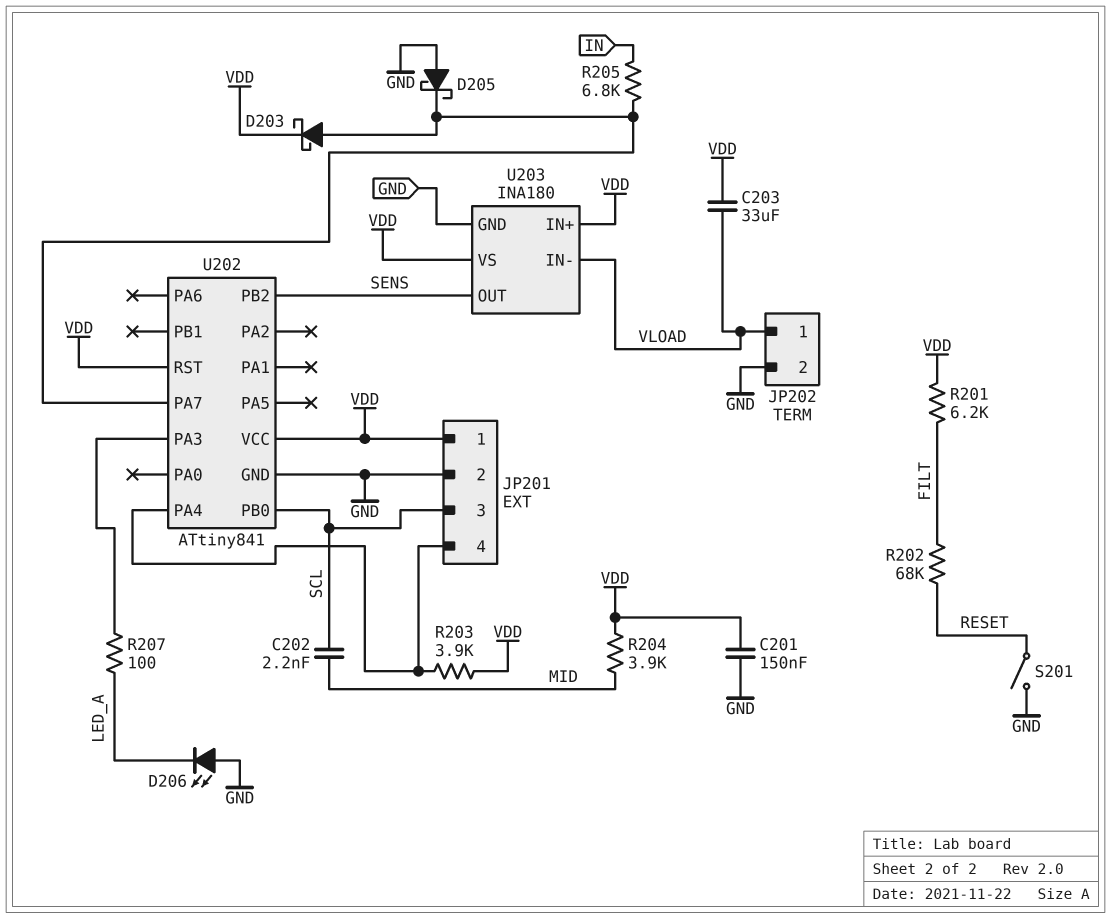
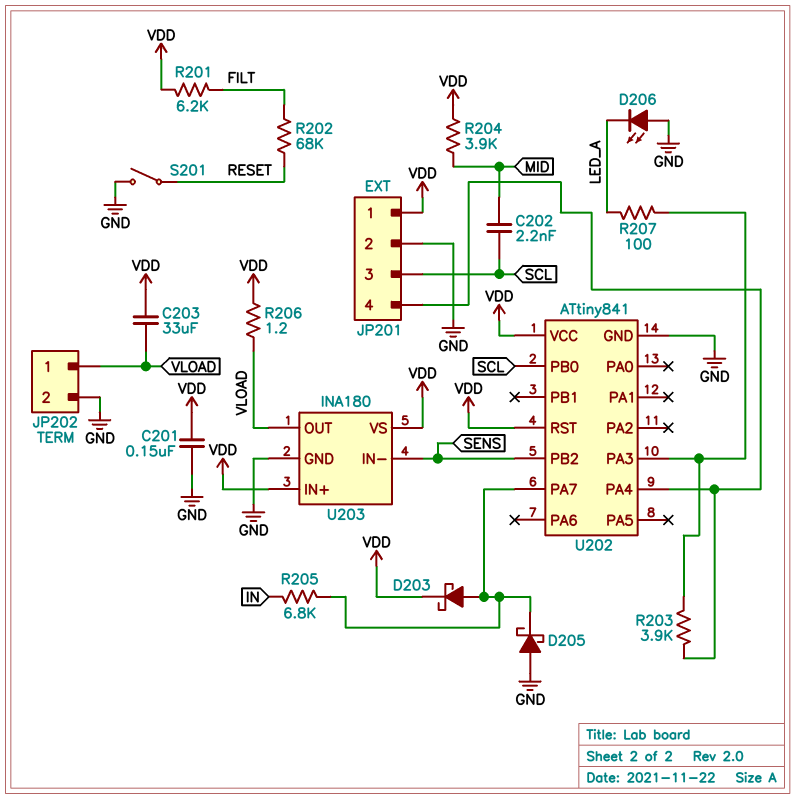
R203: 3.9k (JP201/4, VDD) -> 3.9k (JP201/4, U202/PA3)
R206: none -> 1.2 (VDD, VLOAD)
U203 pin IN-: VLOAD -> SENS
U203 pin OUT: SENS -> VLOAD

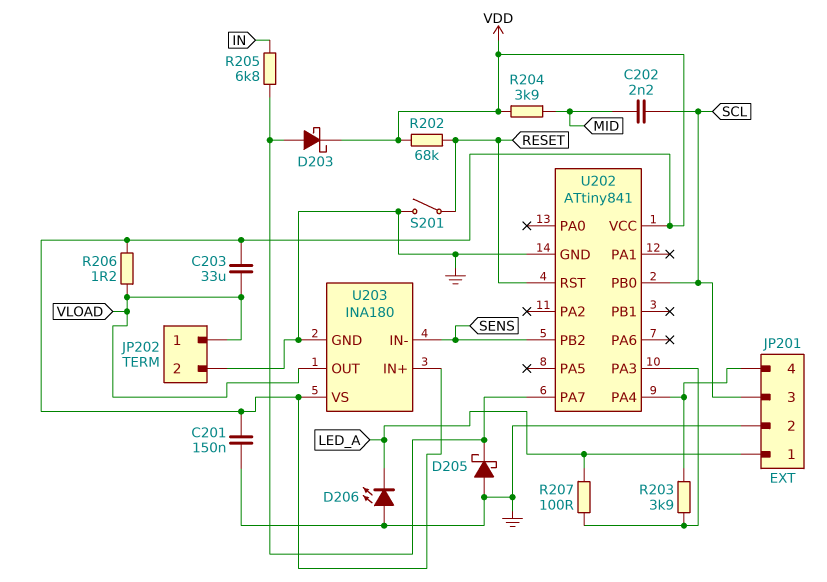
JP201 pin 1: VDD -> LED_A
R201: 6.2k (FILT, VDD) -> none
R202: 68k (FILT, RESET) -> 68k (RESET, VDD)
U202 pin RST: VDD -> RESET

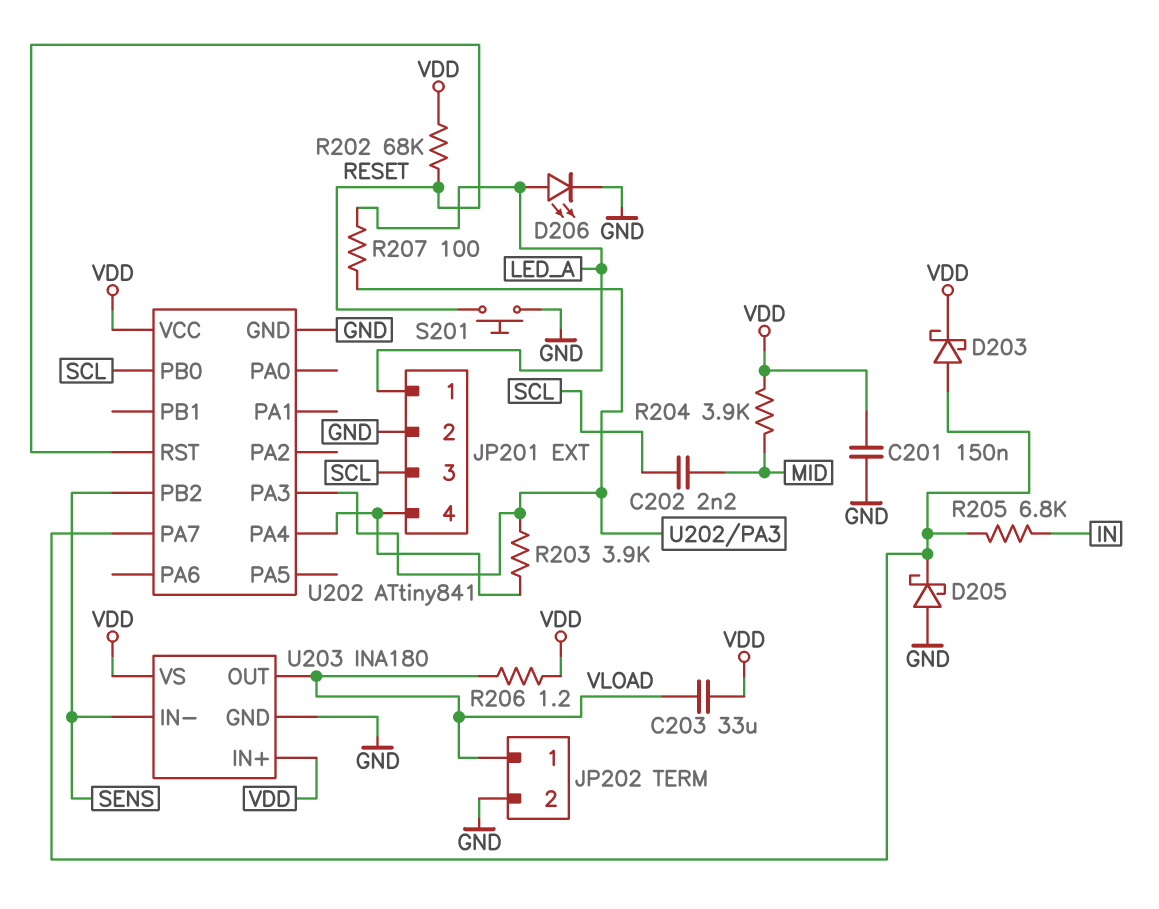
D206: LED (A GND, K LED_A) -> LED (A LED_A, K GND)
S201: switch (GND, RESET) -> button (GND, RESET)

